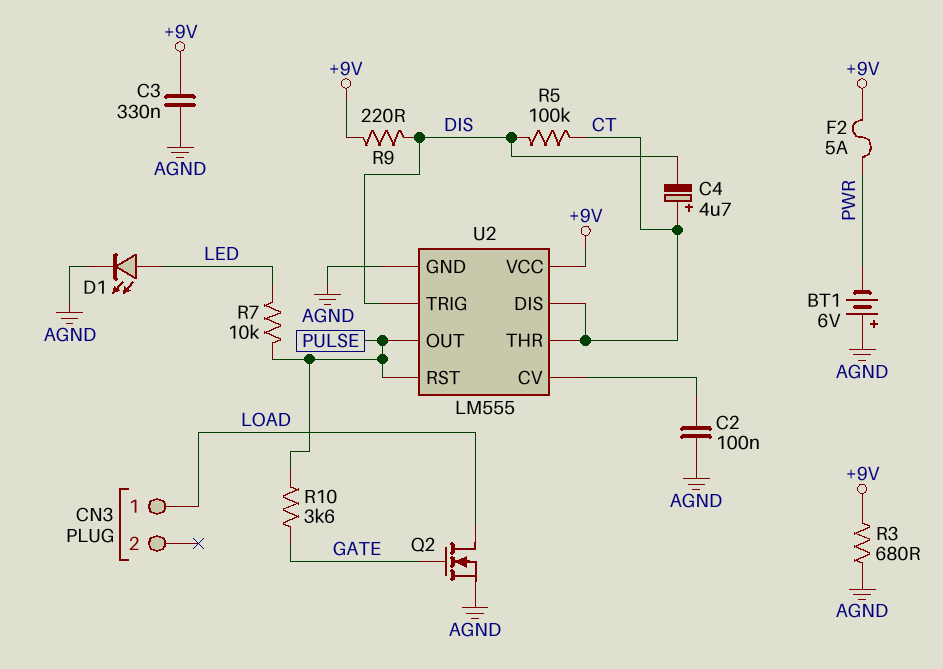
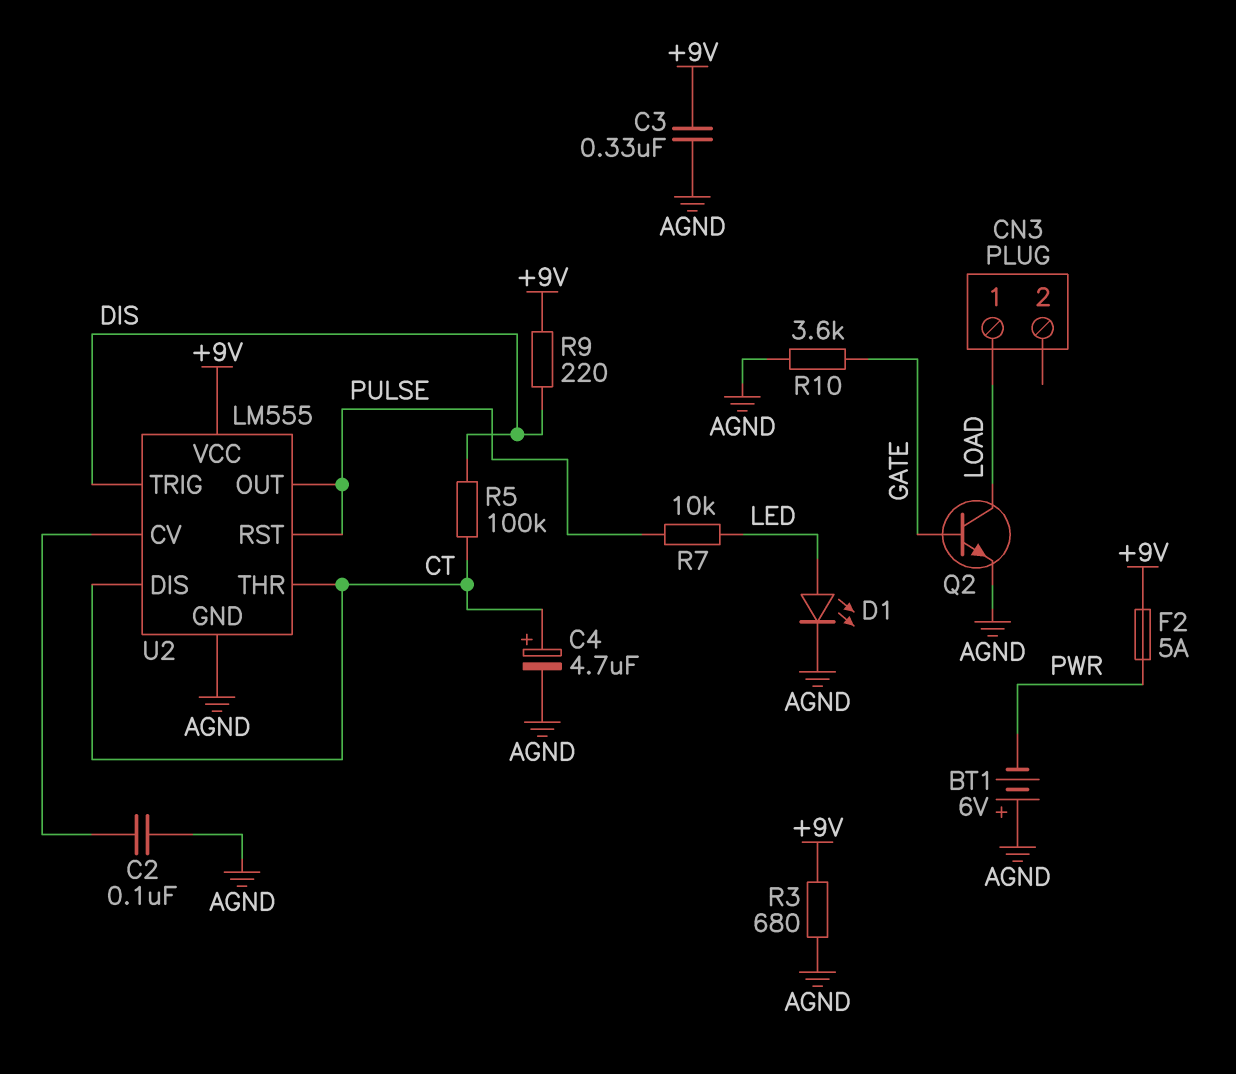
C4: 4.7uF (plus CT, minus DIS) -> 4.7uF (plus CT, minus AGND)
Q2: NMOS (G GATE, D LOAD, S AGND) -> NPN (B GATE, C LOAD, E AGND)
R10: 3.6k (GATE, PULSE) -> 3.6k (AGND, GATE)

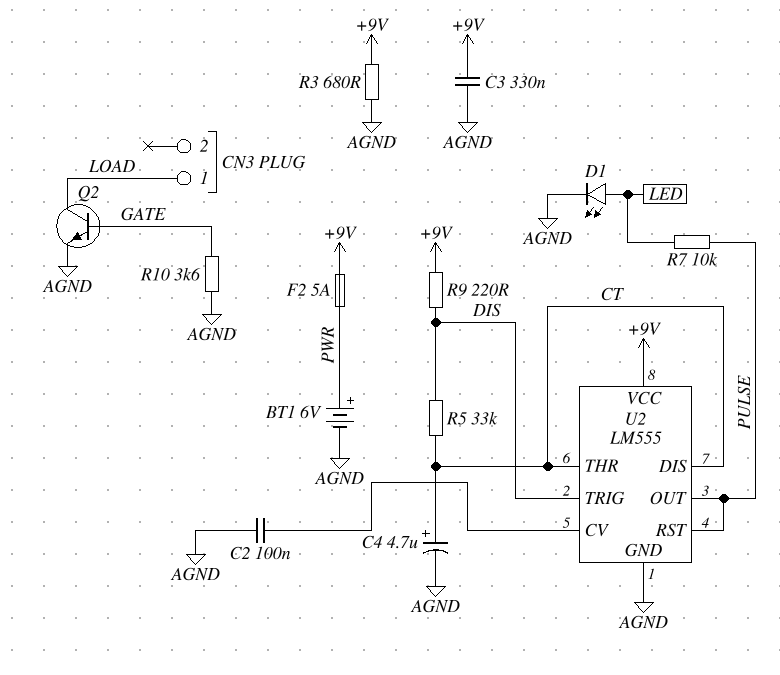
BT1: 6V (plus AGND, minus PWR) -> 6V (plus PWR, minus AGND)
R5: 100k (CT, DIS) -> 33k (CT, DIS)

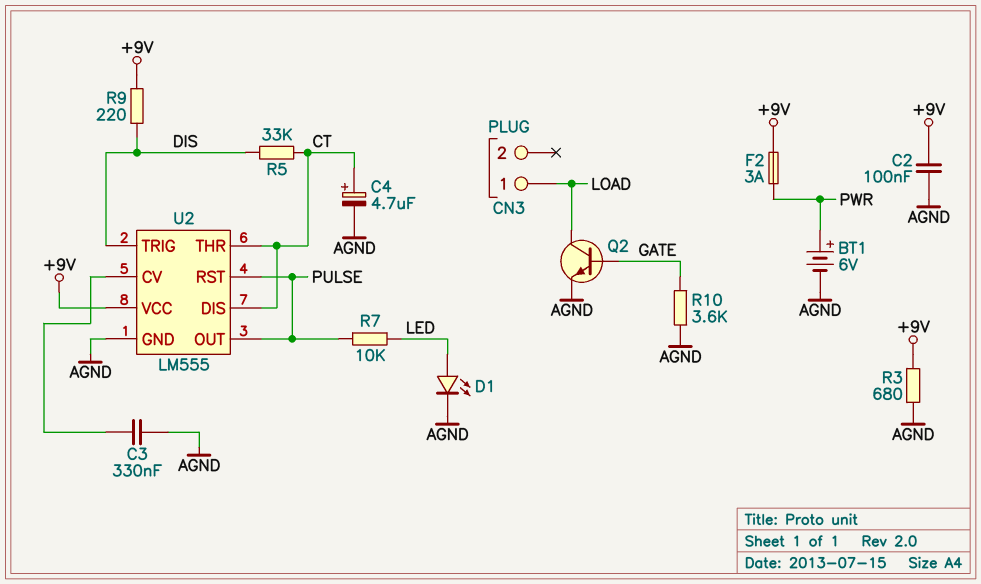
C2: 100nF (AGND, U2/CV) -> 100nF (+9V, AGND)
C3: 330nF (+9V, AGND) -> 330nF (AGND, U2/CV)
F2: 5A (+9V, PWR) -> 3A (+9V, PWR)

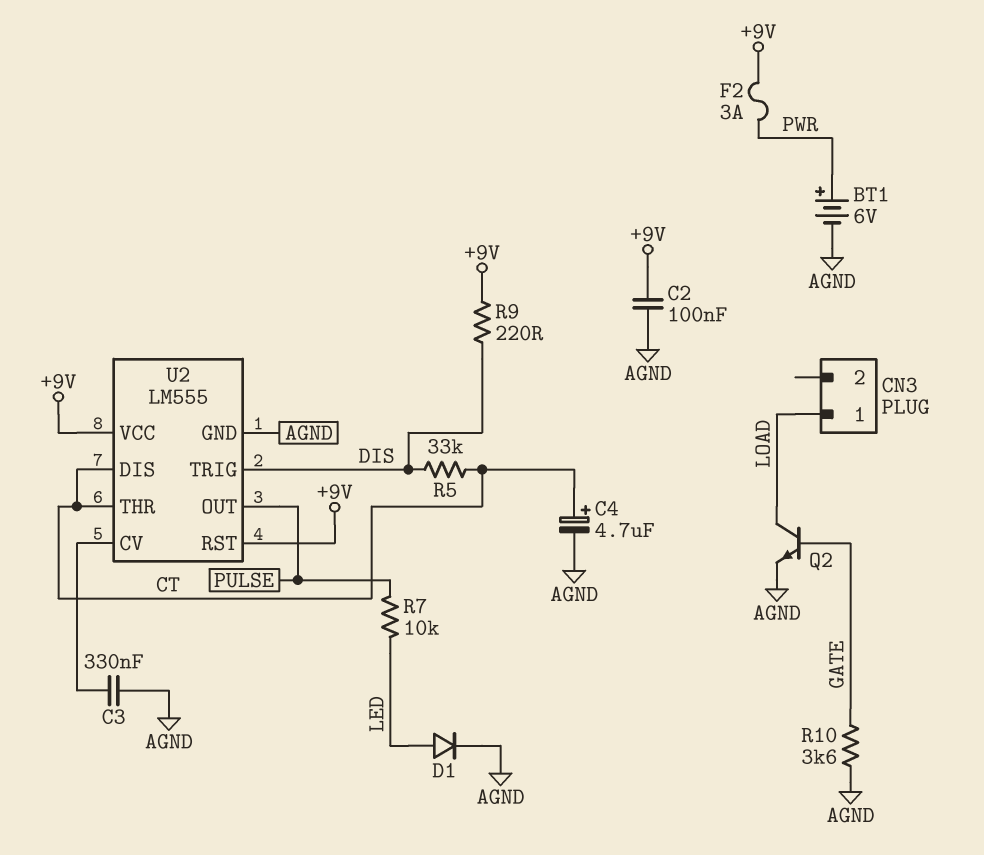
D1: LED (A LED, K AGND) -> diode (A LED, K AGND)
R3: 680 (+9V, AGND) -> none
U2 pin RST: PULSE -> +9V

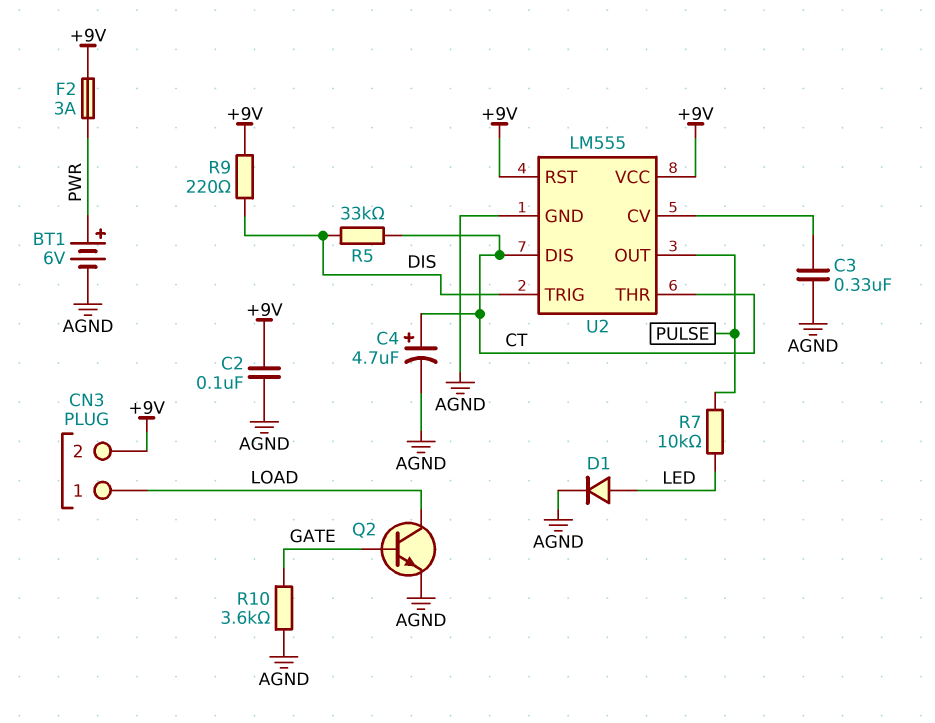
CN3 pin 2: none -> +9V

